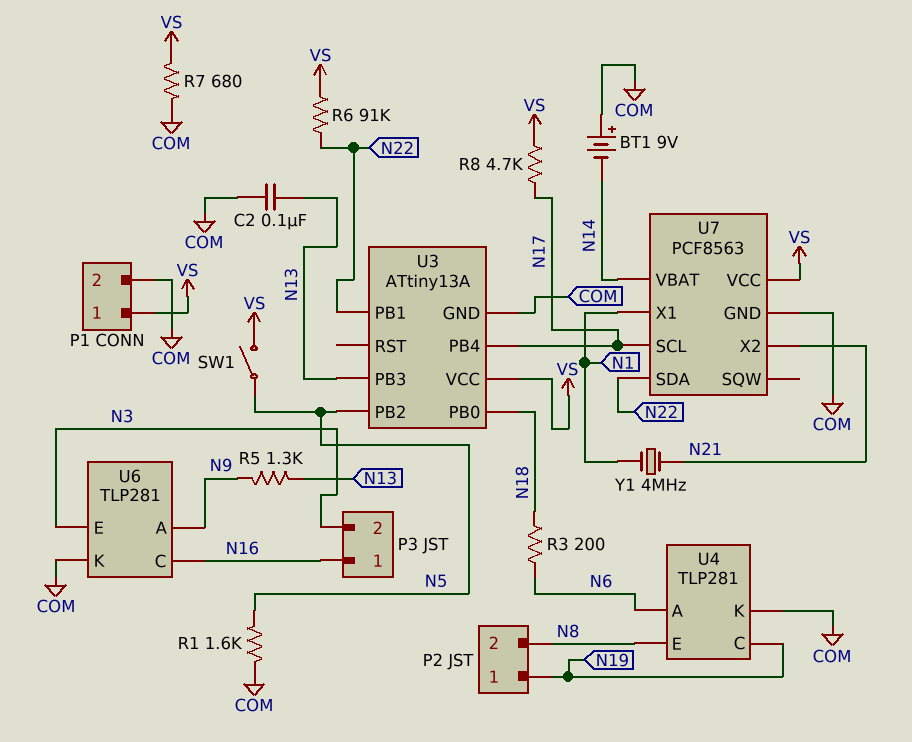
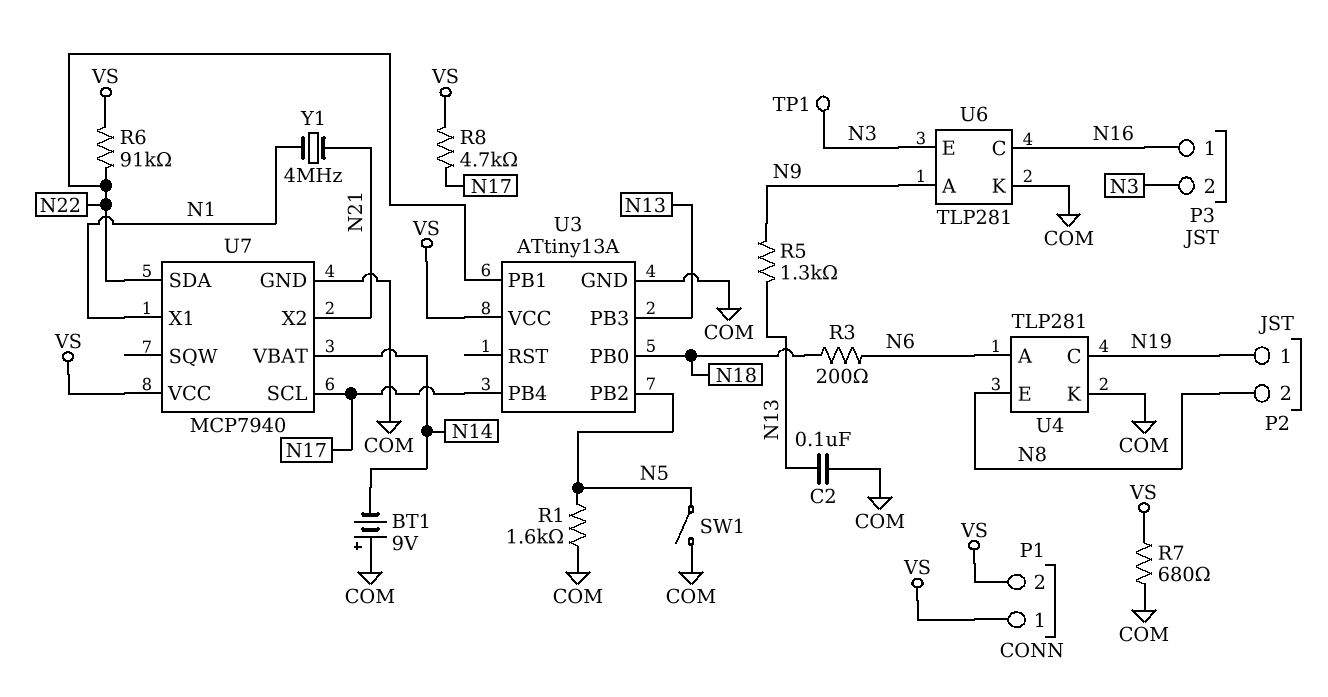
P1 pin 2: COM -> VS
SW1: switch (N5, VS) -> switch (COM, N5)
TP1: none -> test point (N3)
U7: PCF8563 -> MCP7940

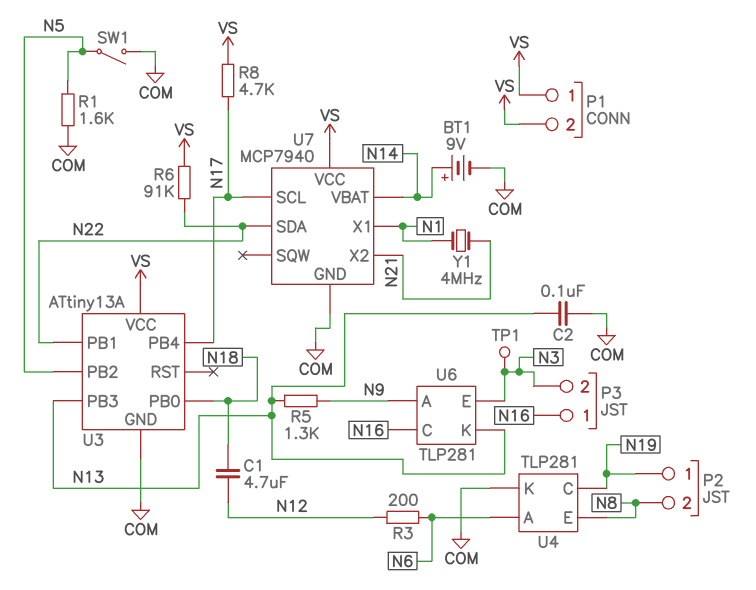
BT1: 9V (plus COM, minus N14) -> 9V (plus N14, minus COM)
C1: none -> 4.7uF (N12, N18)
R3: 200 (N6, N18) -> 200 (N6, N12)
R7: 680 (COM, VS) -> none
U6 pin K: COM -> N13

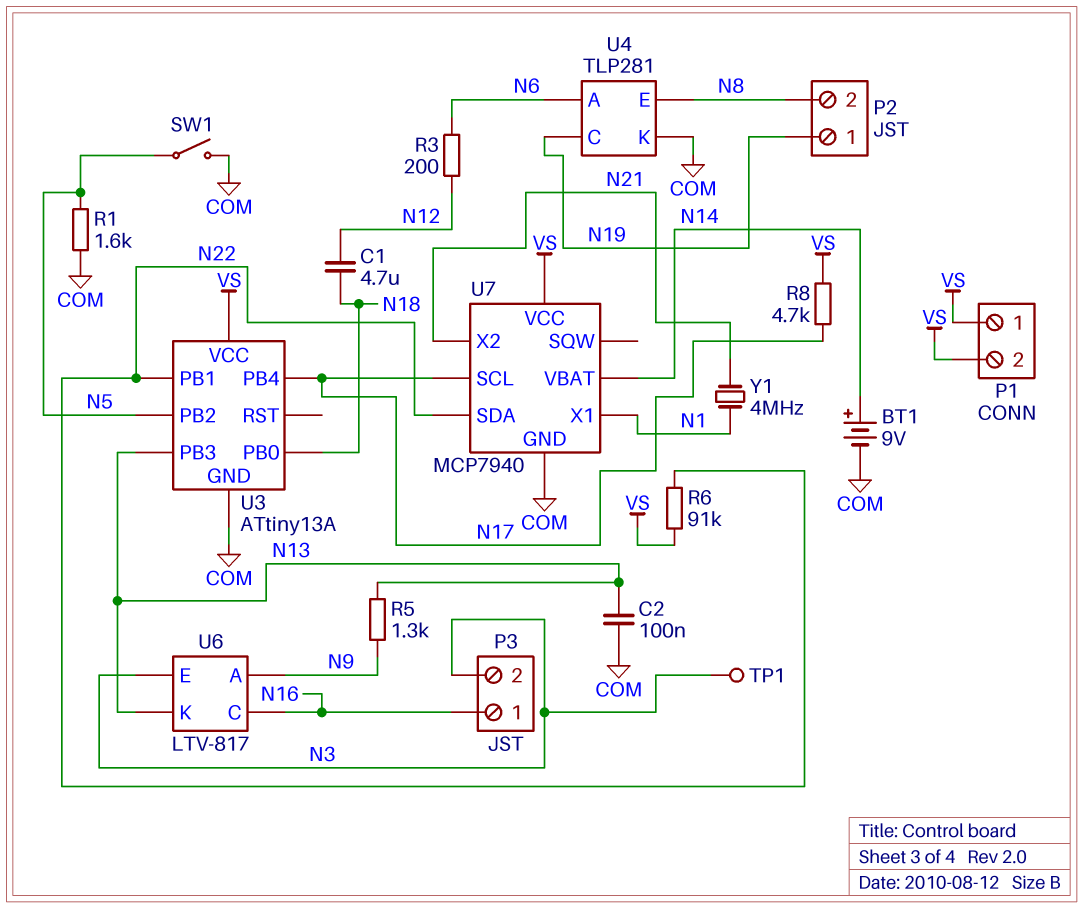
U6: TLP281 -> LTV-817

